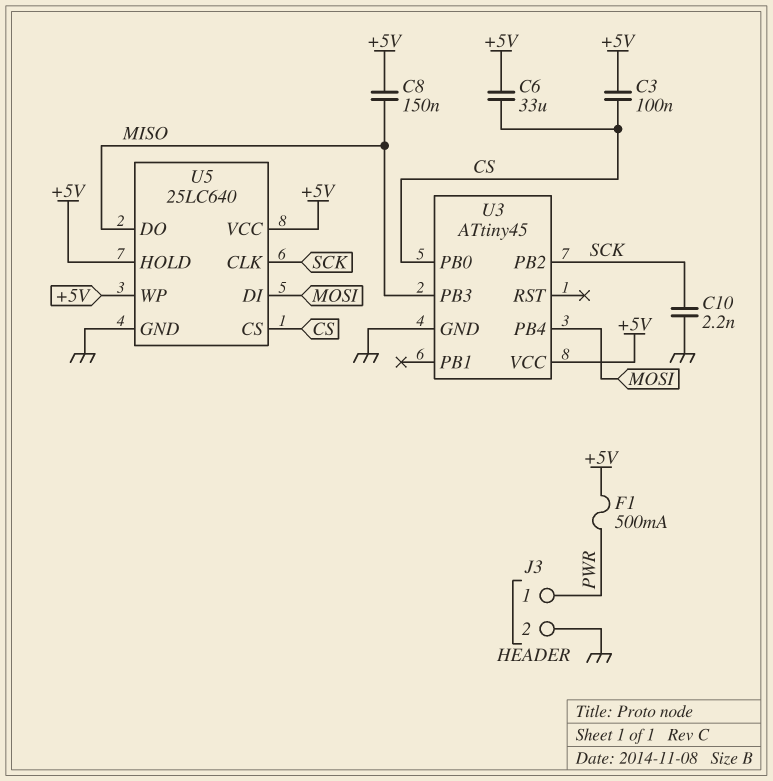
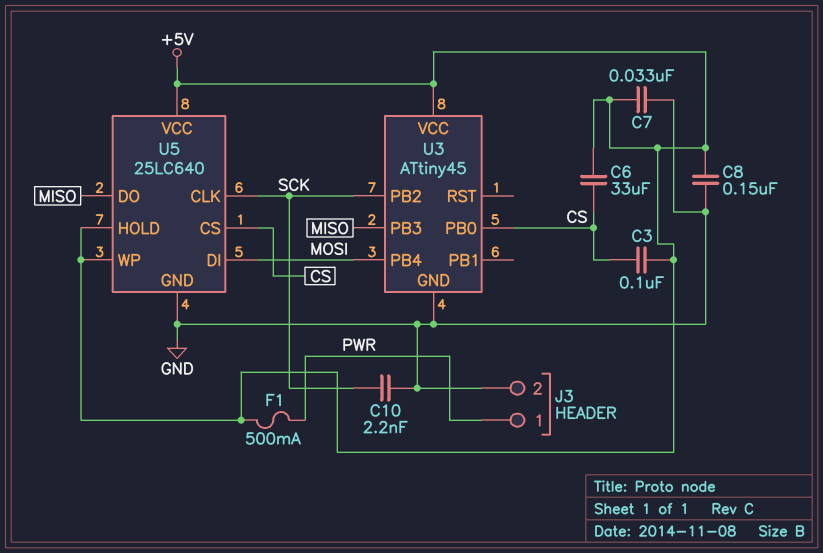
C7: none -> 33nF (+5V, GND)
C8: 150nF (+5V, MISO) -> 150nF (+5V, GND)

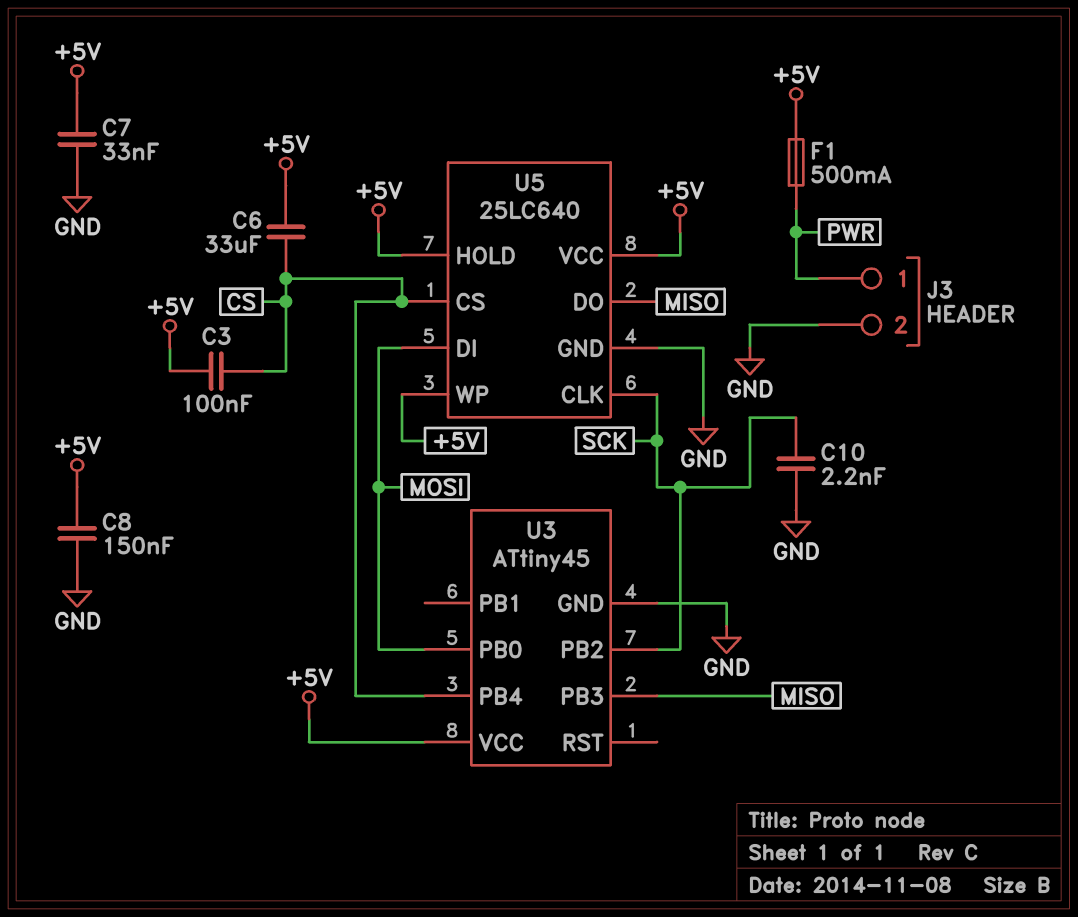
U3 pin PB0: CS -> MOSI
U3 pin PB4: MOSI -> CS

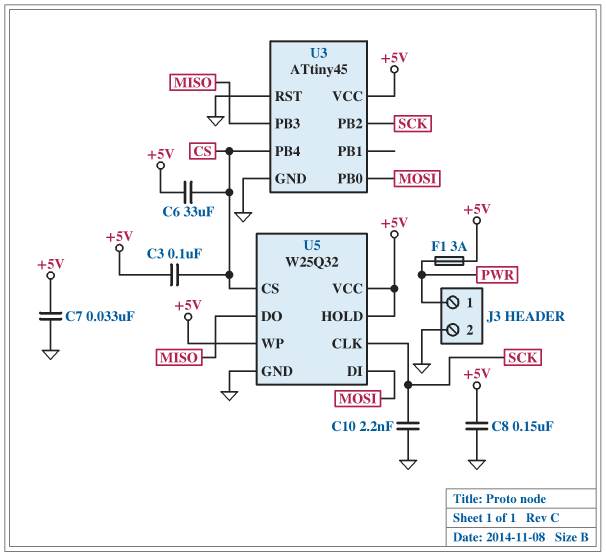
F1: 500mA (+5V, PWR) -> 3A (+5V, PWR)
U3 pin RST: none -> GND
U5: 25LC640 -> W25Q32

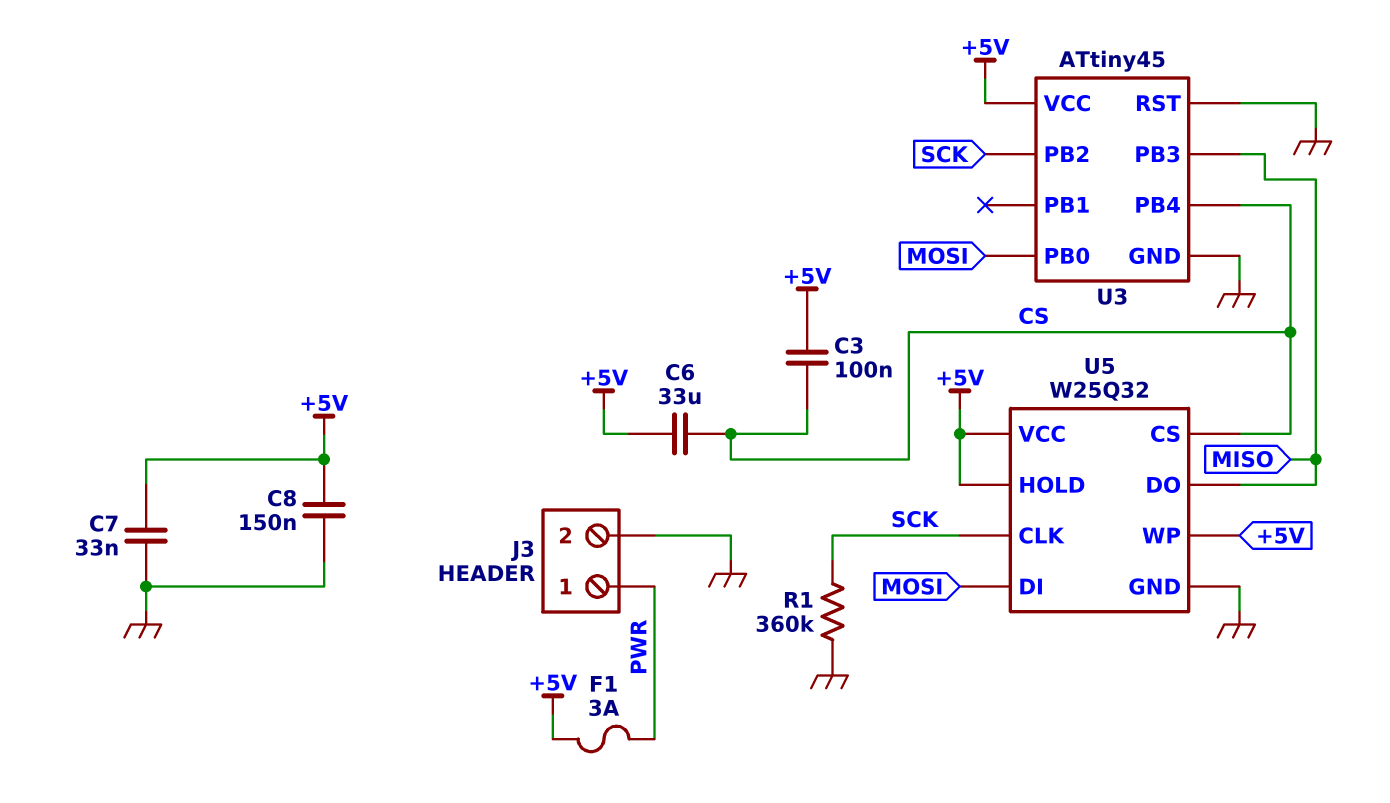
C10: 2.2nF (GND, SCK) -> none
R1: none -> 360k (GND, SCK)

